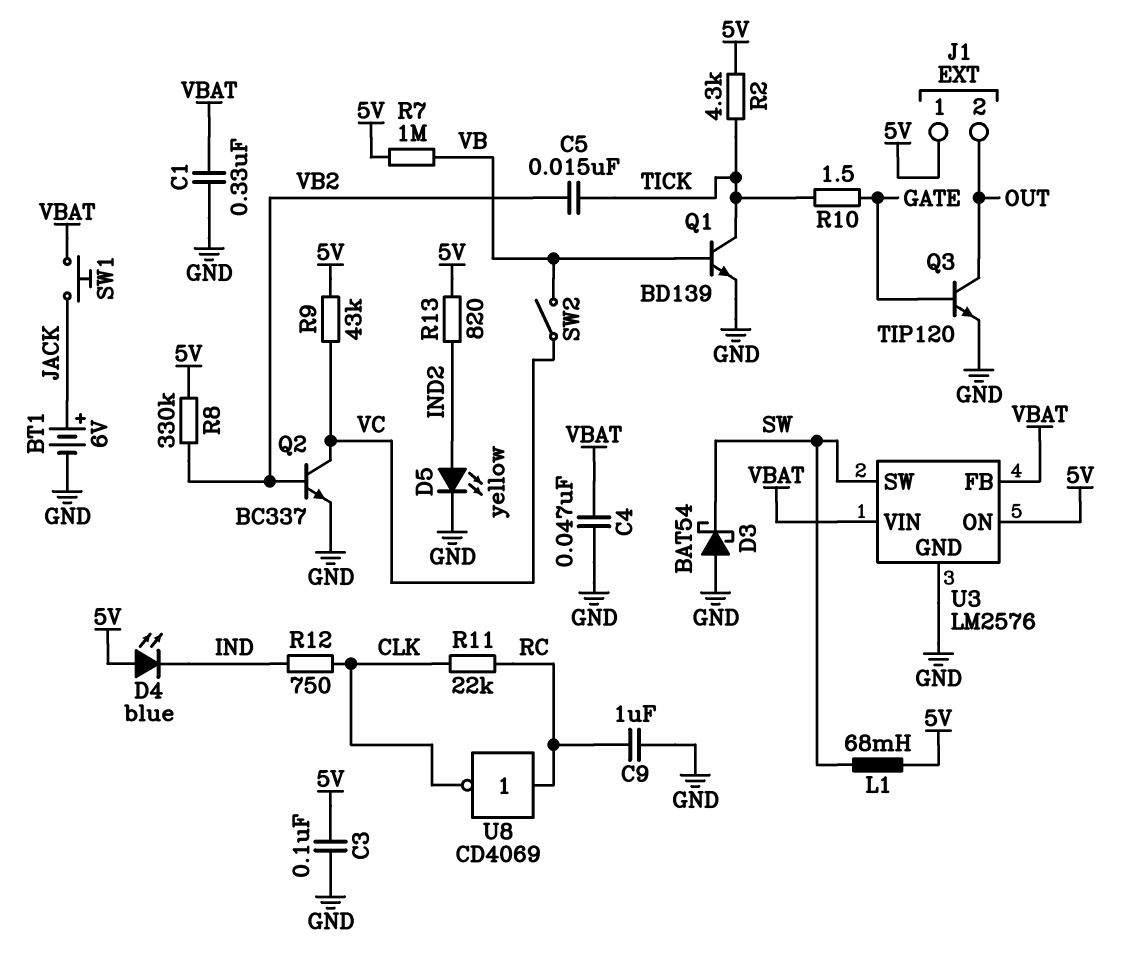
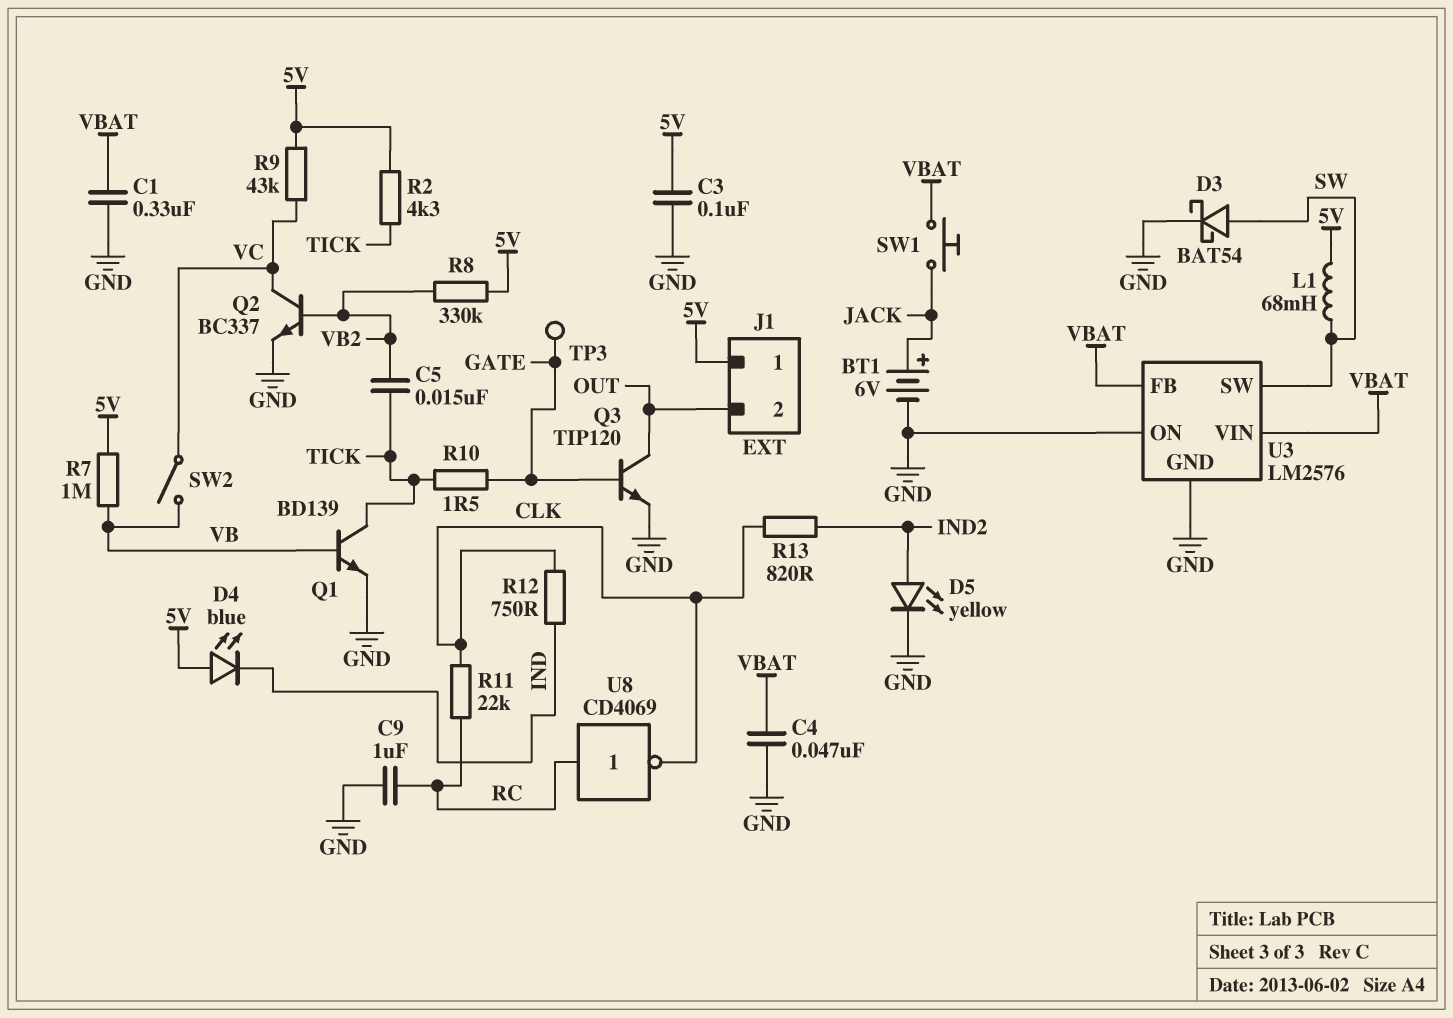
D3: schottky BAT54 (A GND, K SW) -> schottky BAT54 (A SW, K GND)
R13: 820 (5V, IND2) -> 820 (CLK, IND2)
TP3: none -> test point (GATE)
U3 pin ON: 5V -> GND

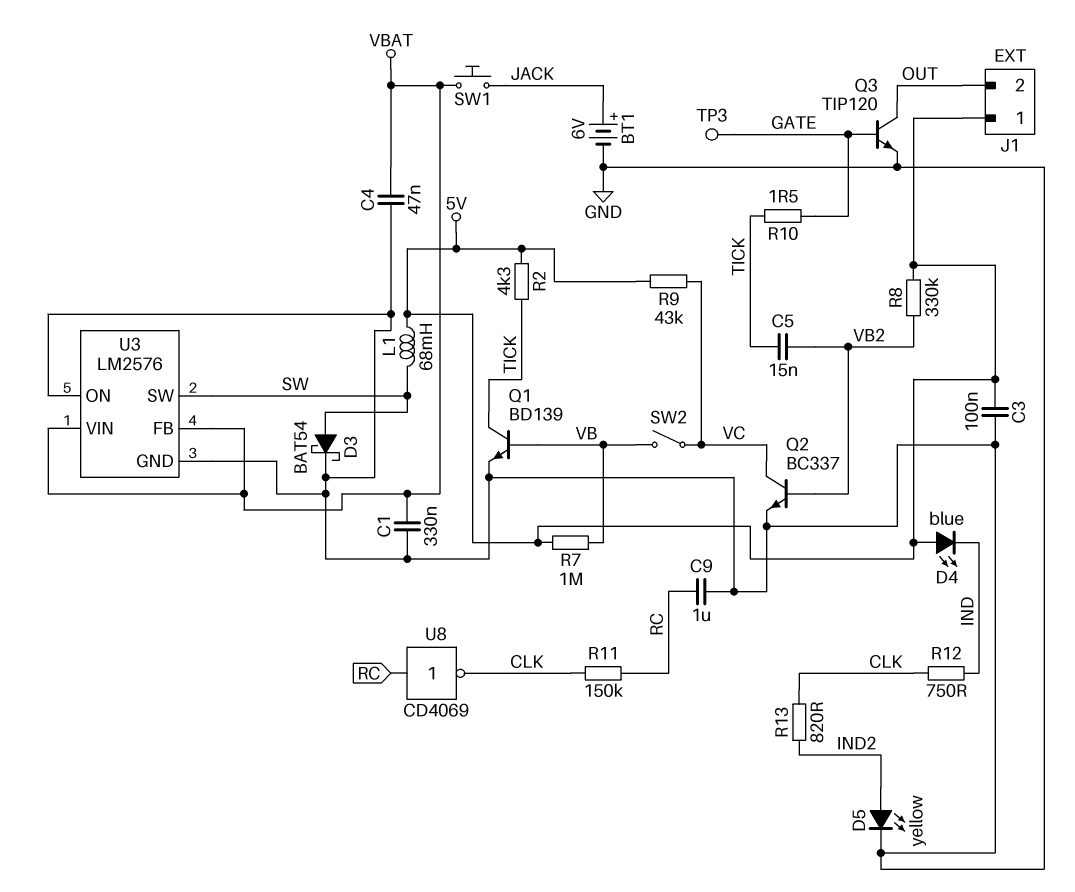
R11: 22k (CLK, RC) -> 150k (CLK, RC)

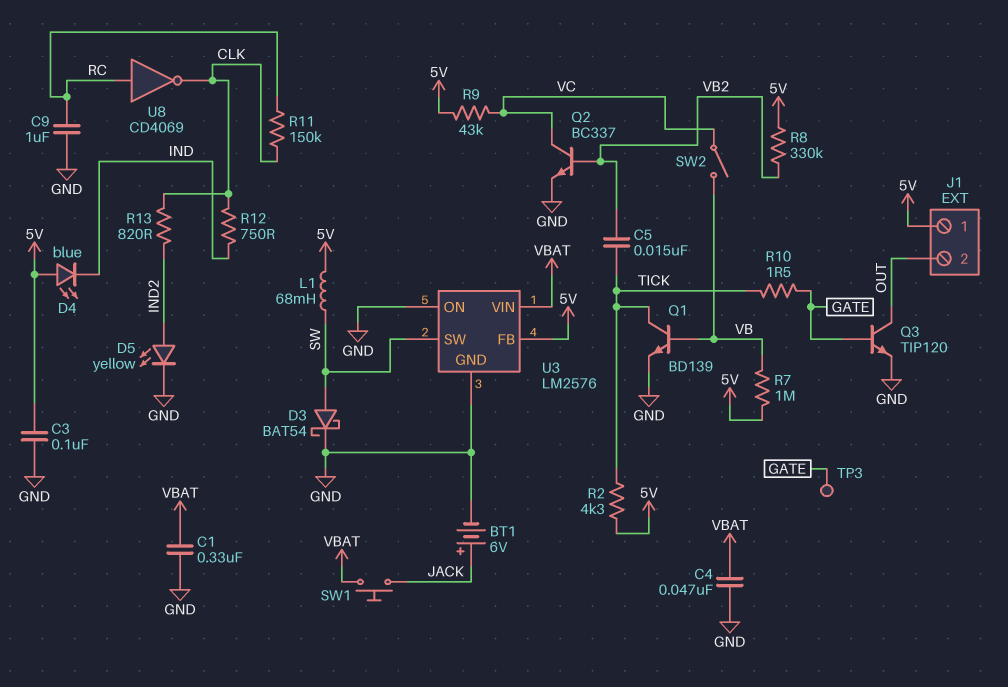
U3 pin FB: VBAT -> 5V

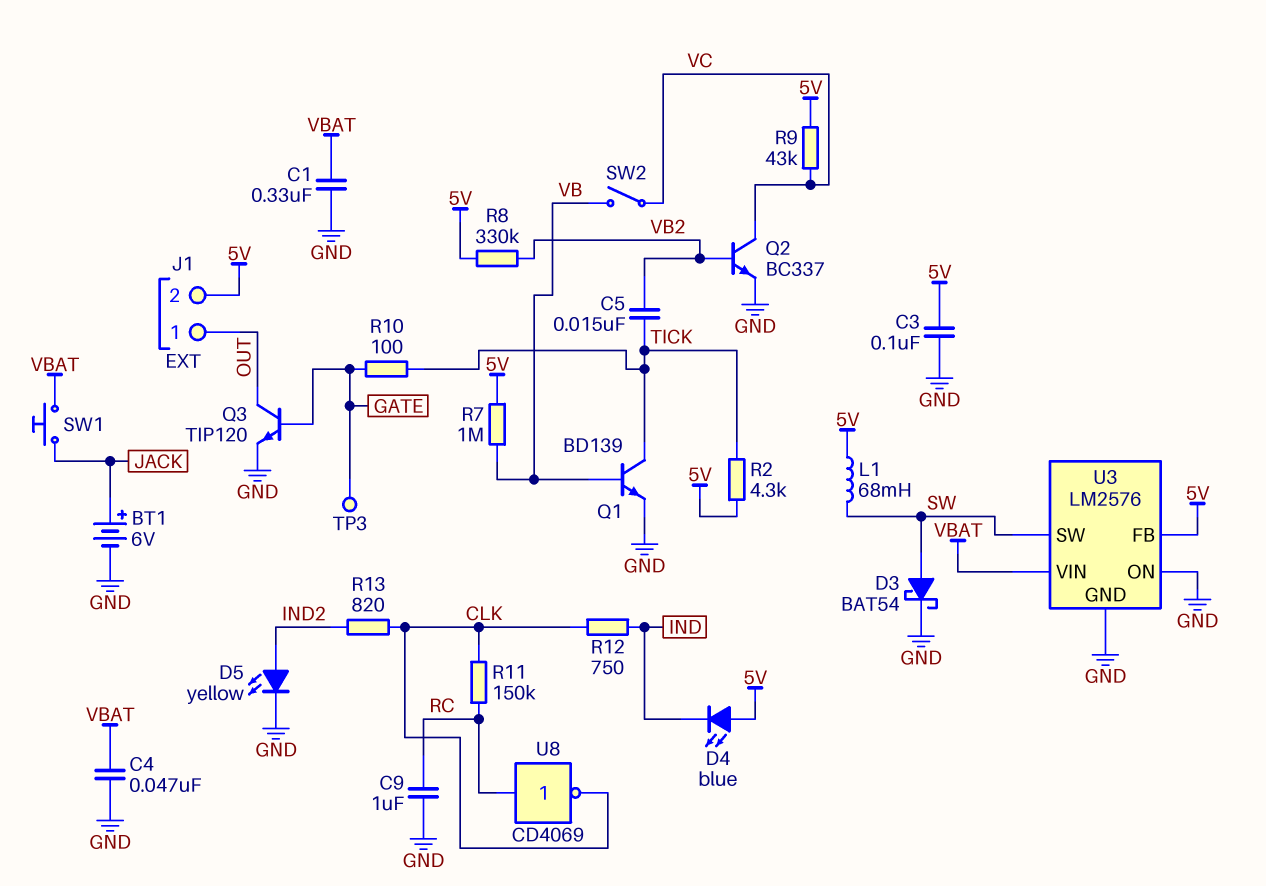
J1 pin 1: 5V -> OUT
J1 pin 2: OUT -> 5V
R10: 1.5 (GATE, TICK) -> 100 (GATE, TICK)

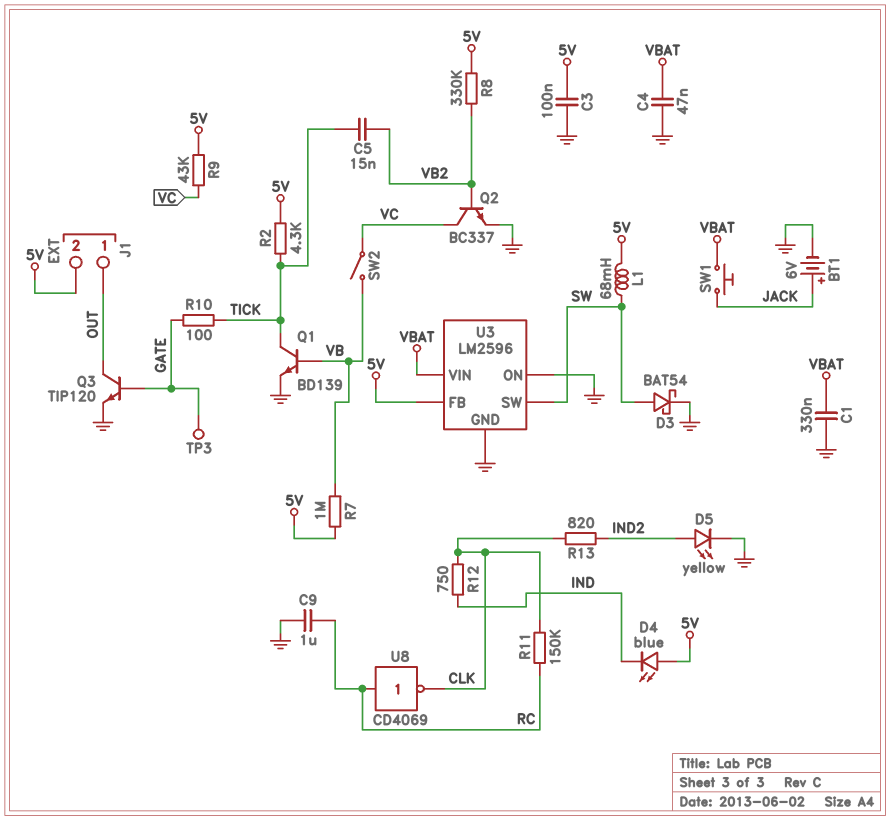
U3: LM2576 -> LM2596

